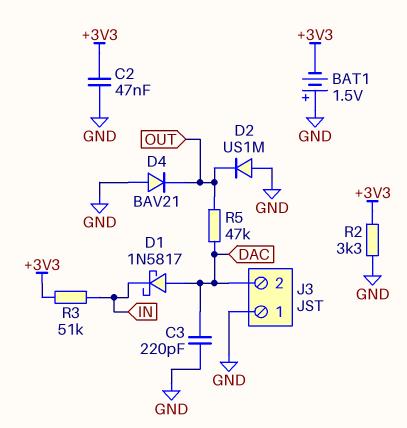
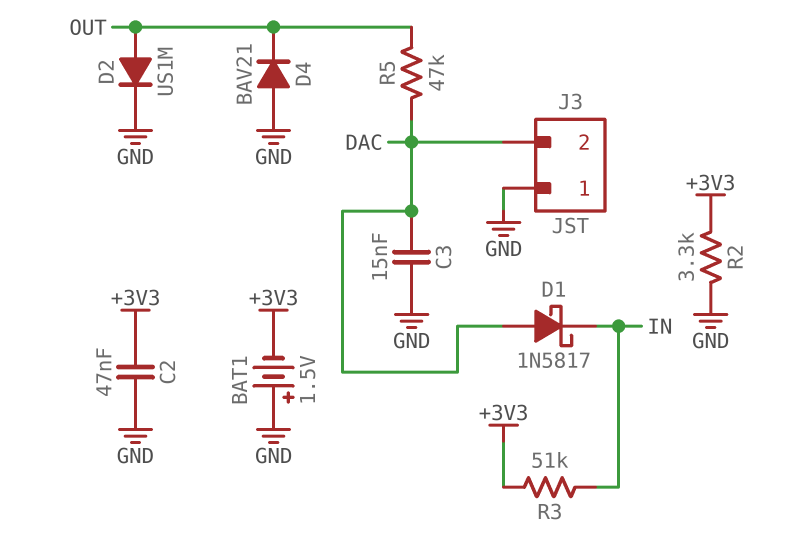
C3: 220pF (DAC, GND) -> 15nF (DAC, GND)
D2: diode US1M (A GND, K OUT) -> diode US1M (A OUT, K GND)

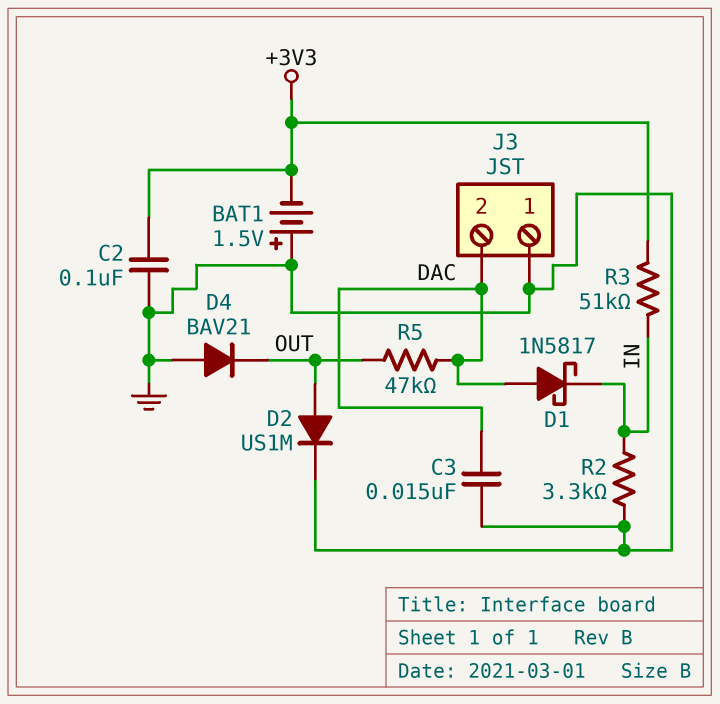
C2: 47nF (+3V3, GND) -> 100nF (+3V3, GND)
R2: 3.3k (+3V3, GND) -> 3.3k (GND, IN)

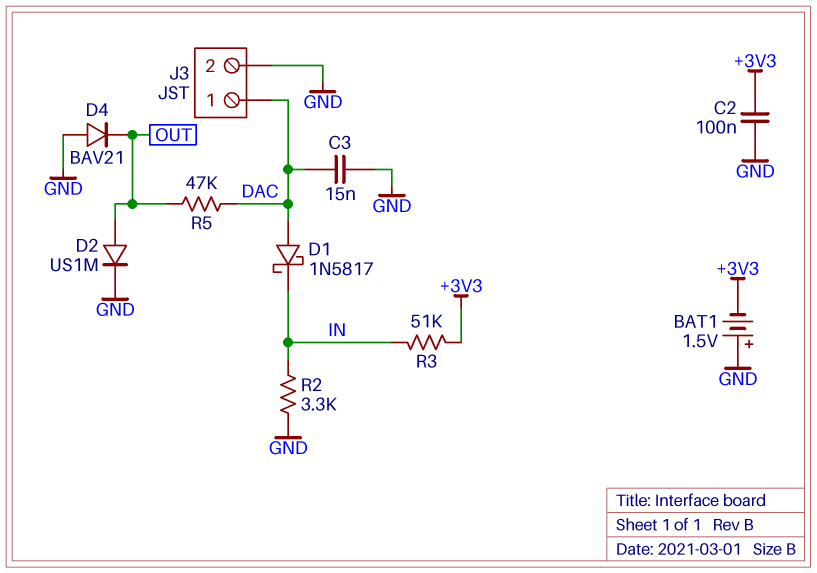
J3 pin 1: GND -> DAC
J3 pin 2: DAC -> GND

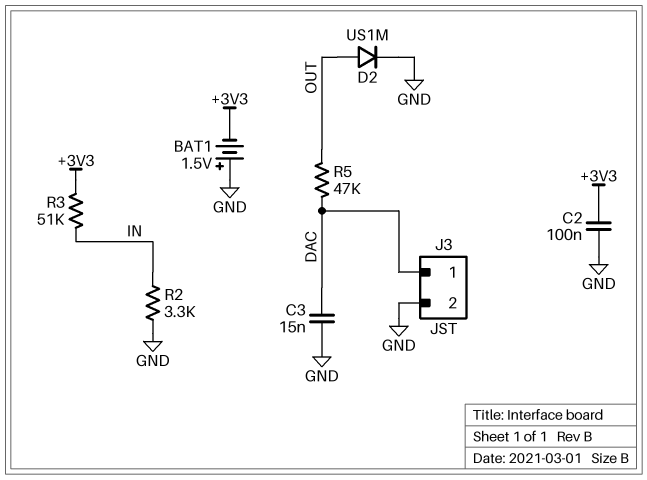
D1: schottky 1N5817 (A DAC, K IN) -> none
D4: diode BAV21 (A GND, K OUT) -> none

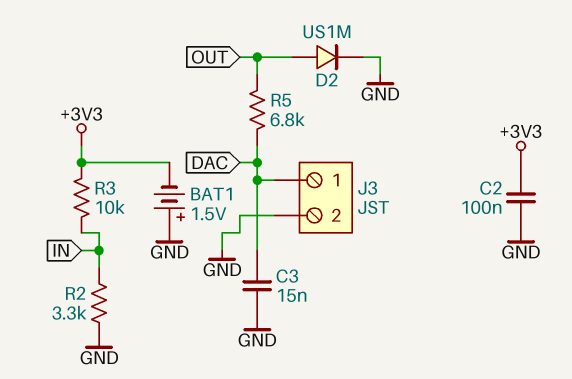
R3: 51k (+3V3, IN) -> 10k (+3V3, IN)
R5: 47k (DAC, OUT) -> 6.8k (DAC, OUT)

